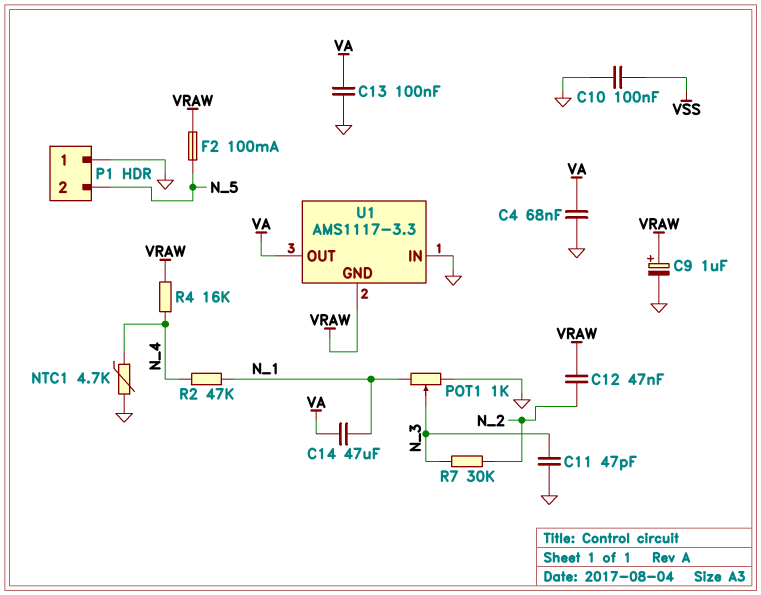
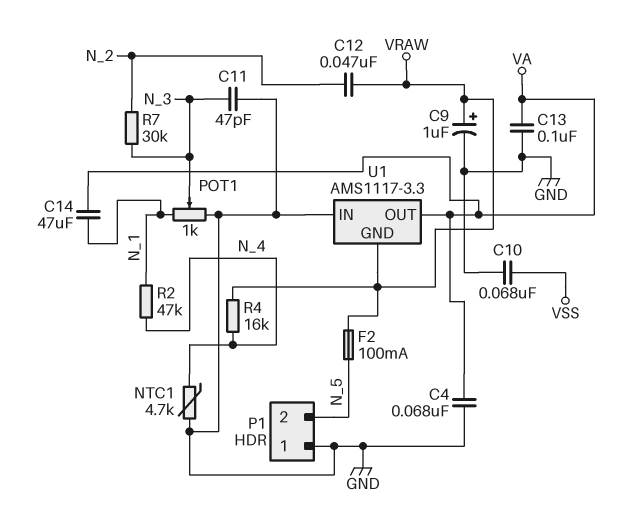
C10: 100nF (GND, VSS) -> 68nF (GND, VSS)

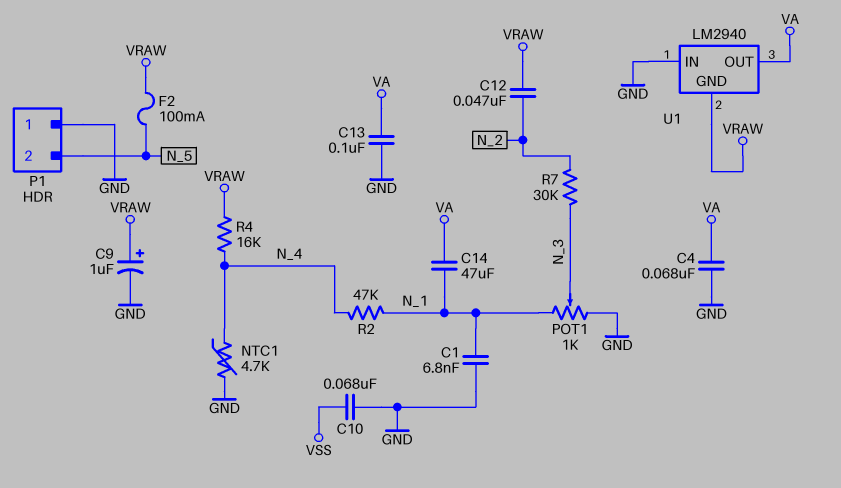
C1: none -> 6.8nF (GND, N_1)
C11: 47pF (GND, N_3) -> none
U1: AMS1117-3.3 -> LM2940

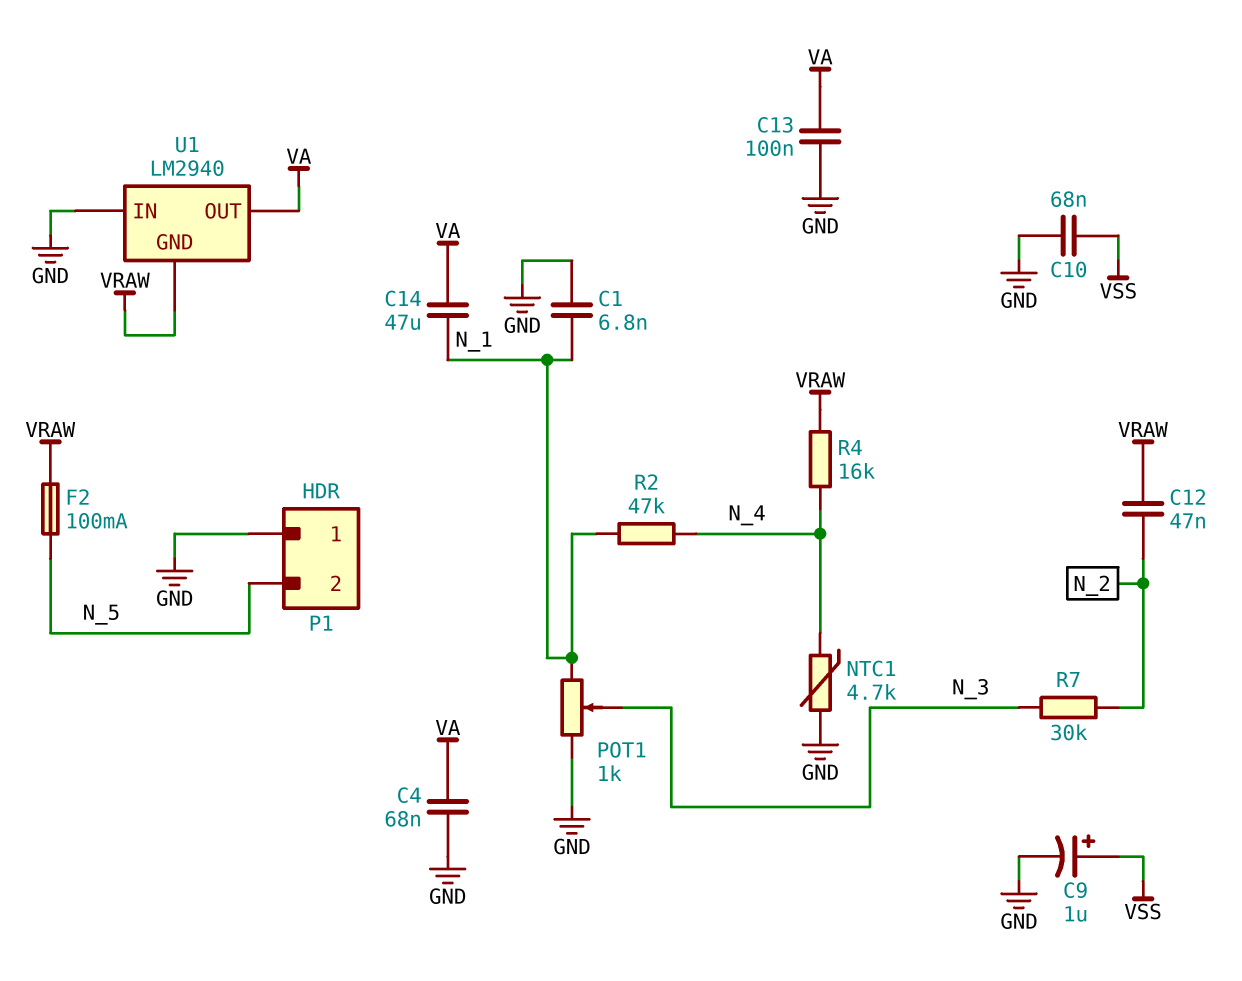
C9: 1uF (plus VRAW, minus GND) -> 1uF (plus VSS, minus GND)

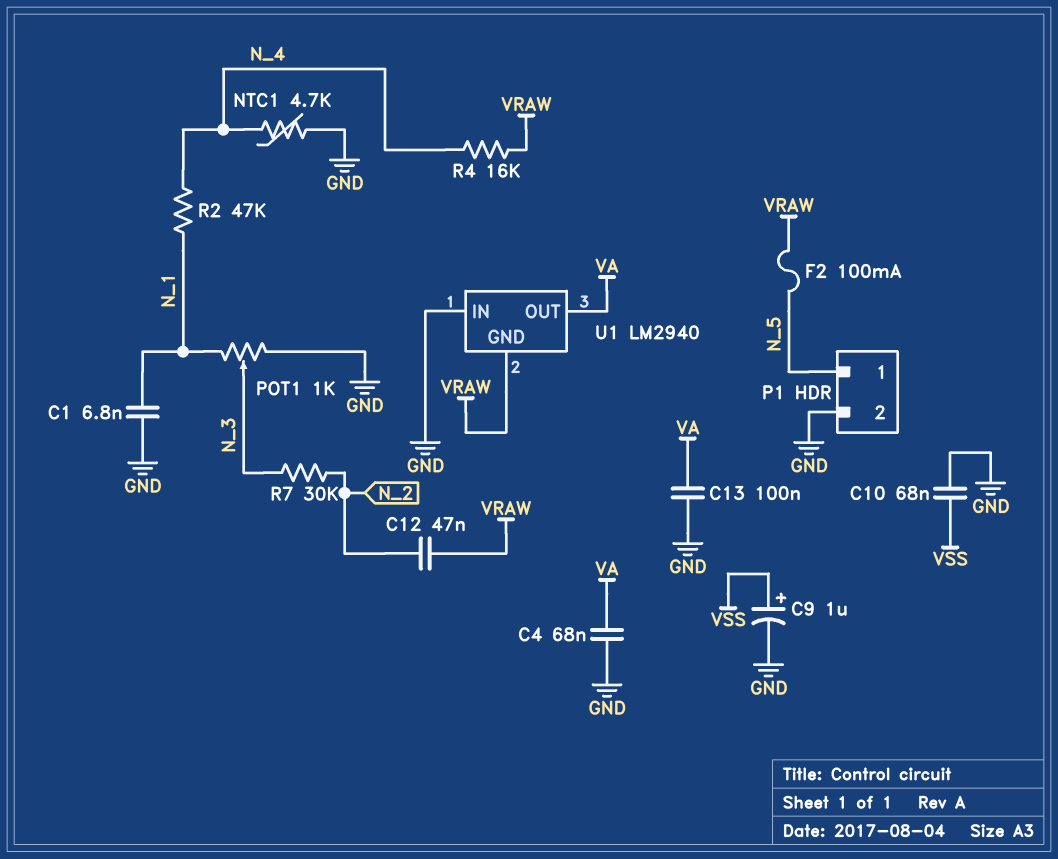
C14: 47uF (N_1, VA) -> none
P1 pin 1: GND -> N_5
P1 pin 2: N_5 -> GND

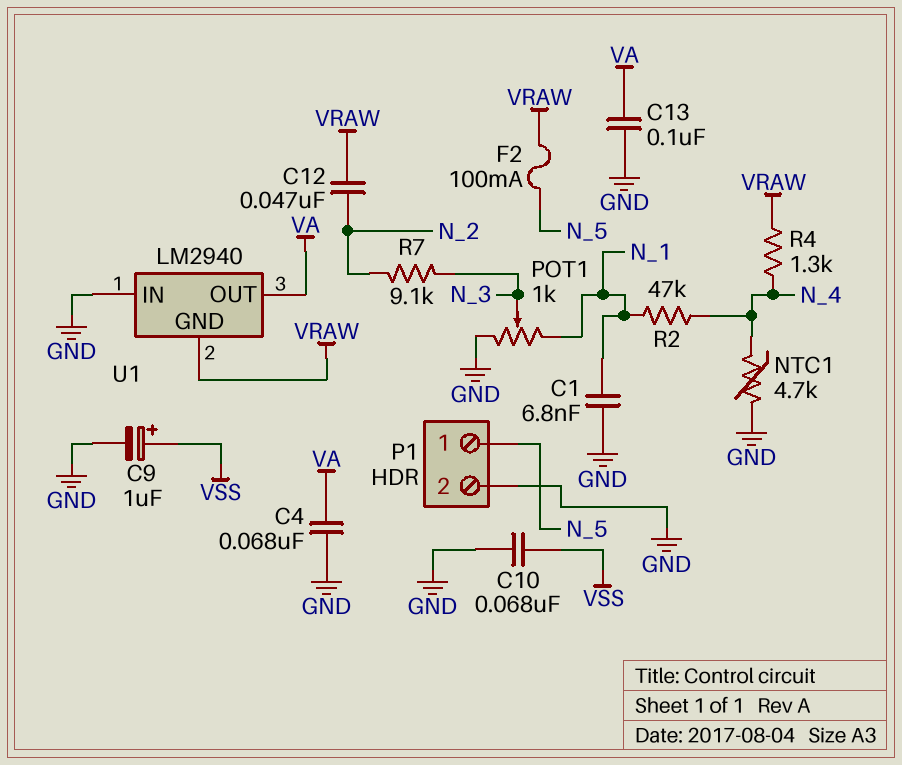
R4: 16k (N_4, VRAW) -> 1.3k (N_4, VRAW)
R7: 30k (N_2, N_3) -> 9.1k (N_2, N_3)

